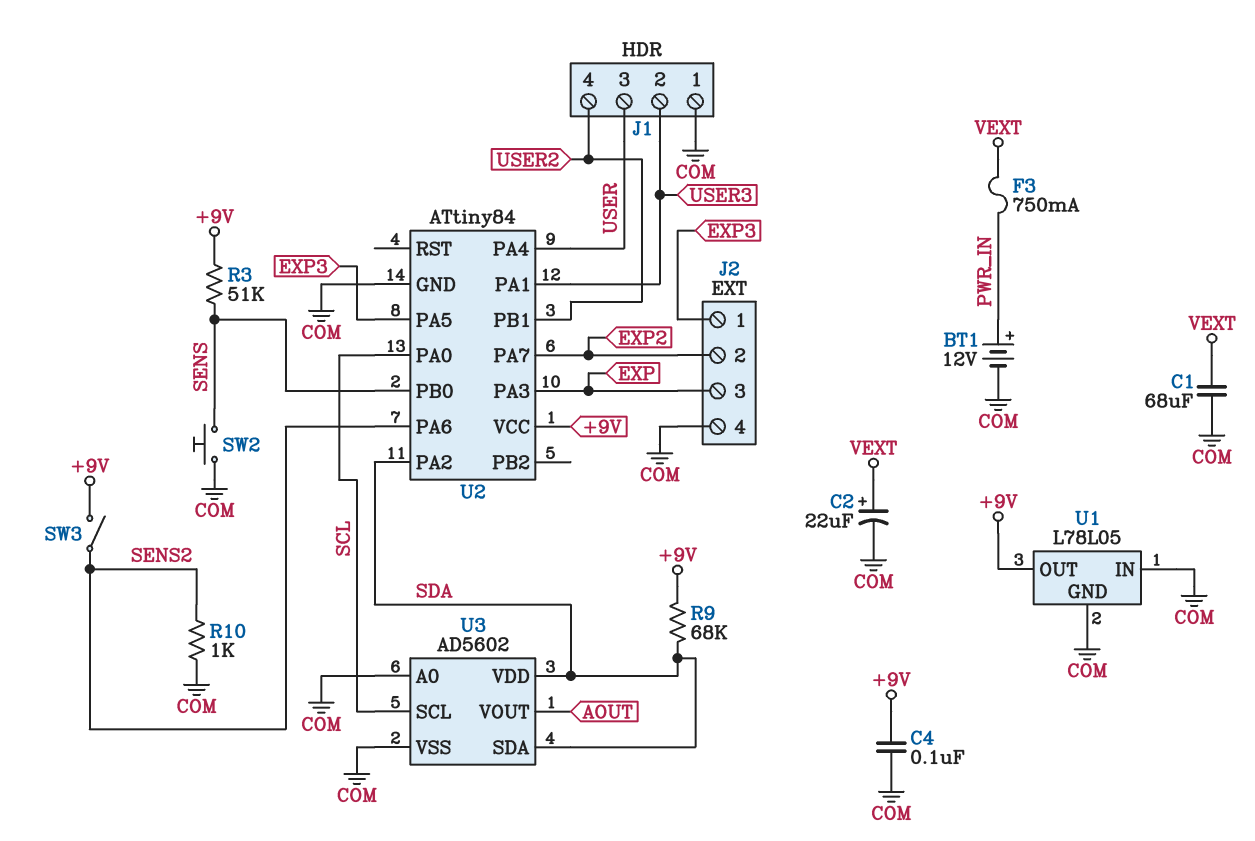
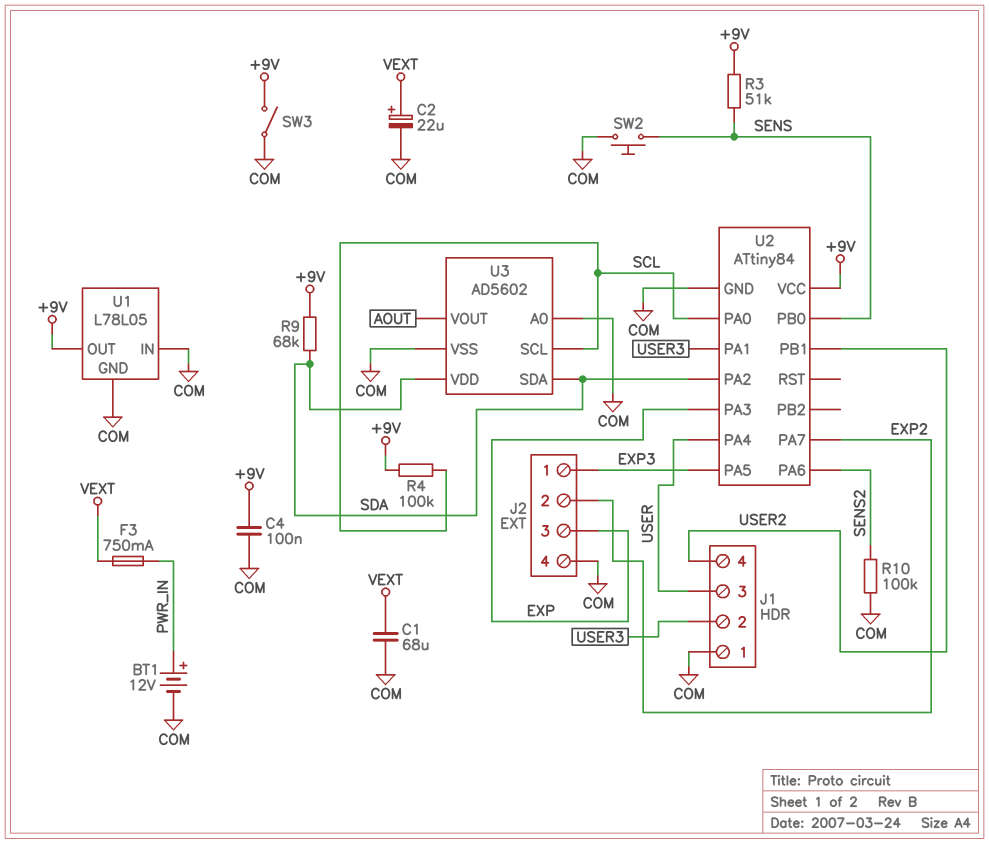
R4: none -> 100k (+9V, SCL)
R10: 1k (COM, SENS2) -> 100k (COM, SENS2)
SW3: switch (+9V, SENS2) -> switch (+9V, COM)

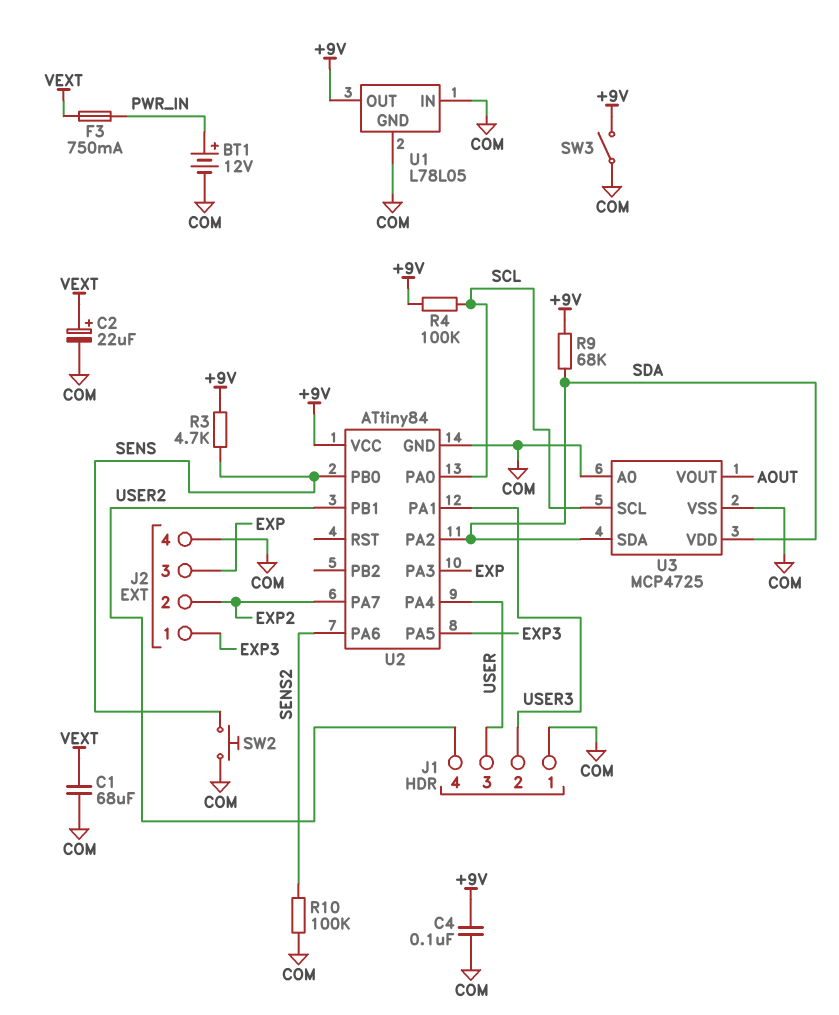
R3: 51k (+9V, SENS) -> 4.7k (+9V, SENS)
U3: AD5602 -> MCP4725

